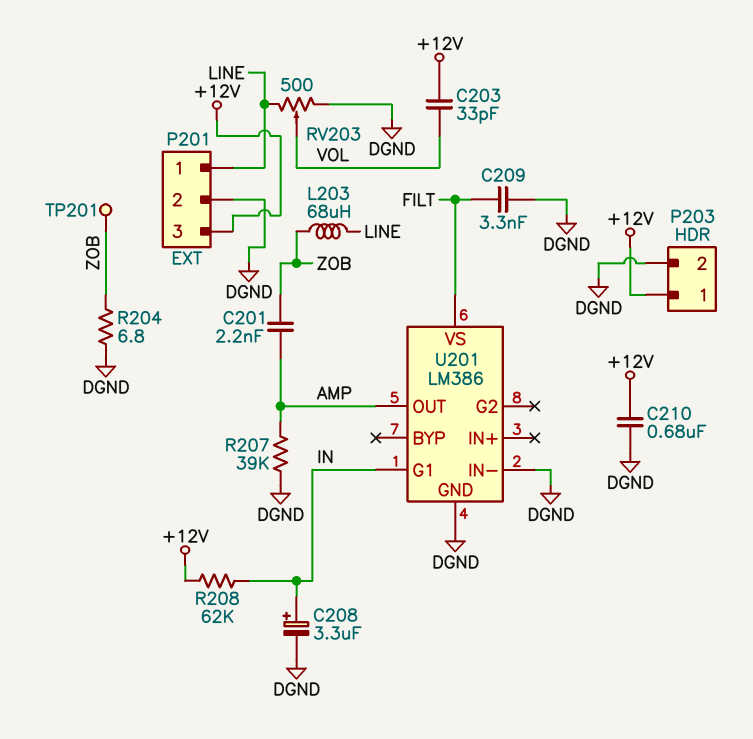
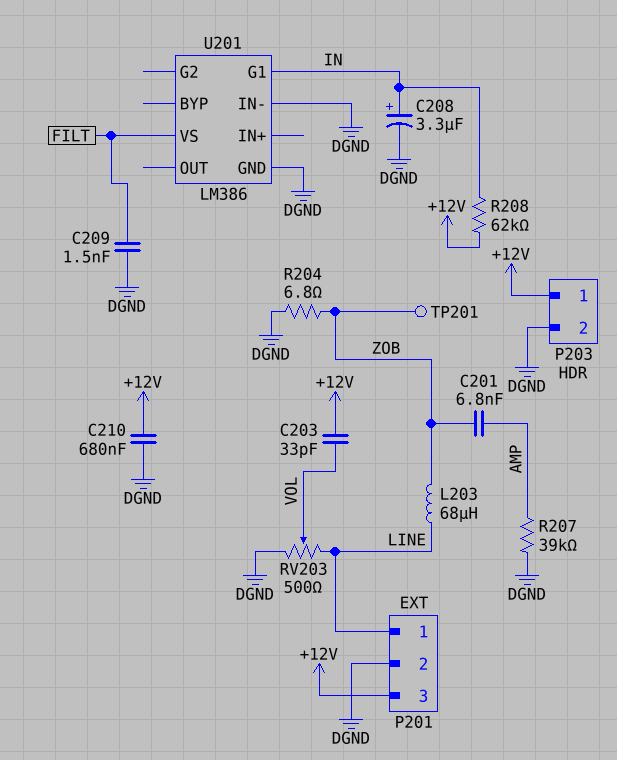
C201: 2.2nF (AMP, ZOB) -> 6.8nF (AMP, ZOB)
C209: 3.3nF (DGND, FILT) -> 1.5nF (DGND, FILT)
U201 pin OUT: AMP -> none

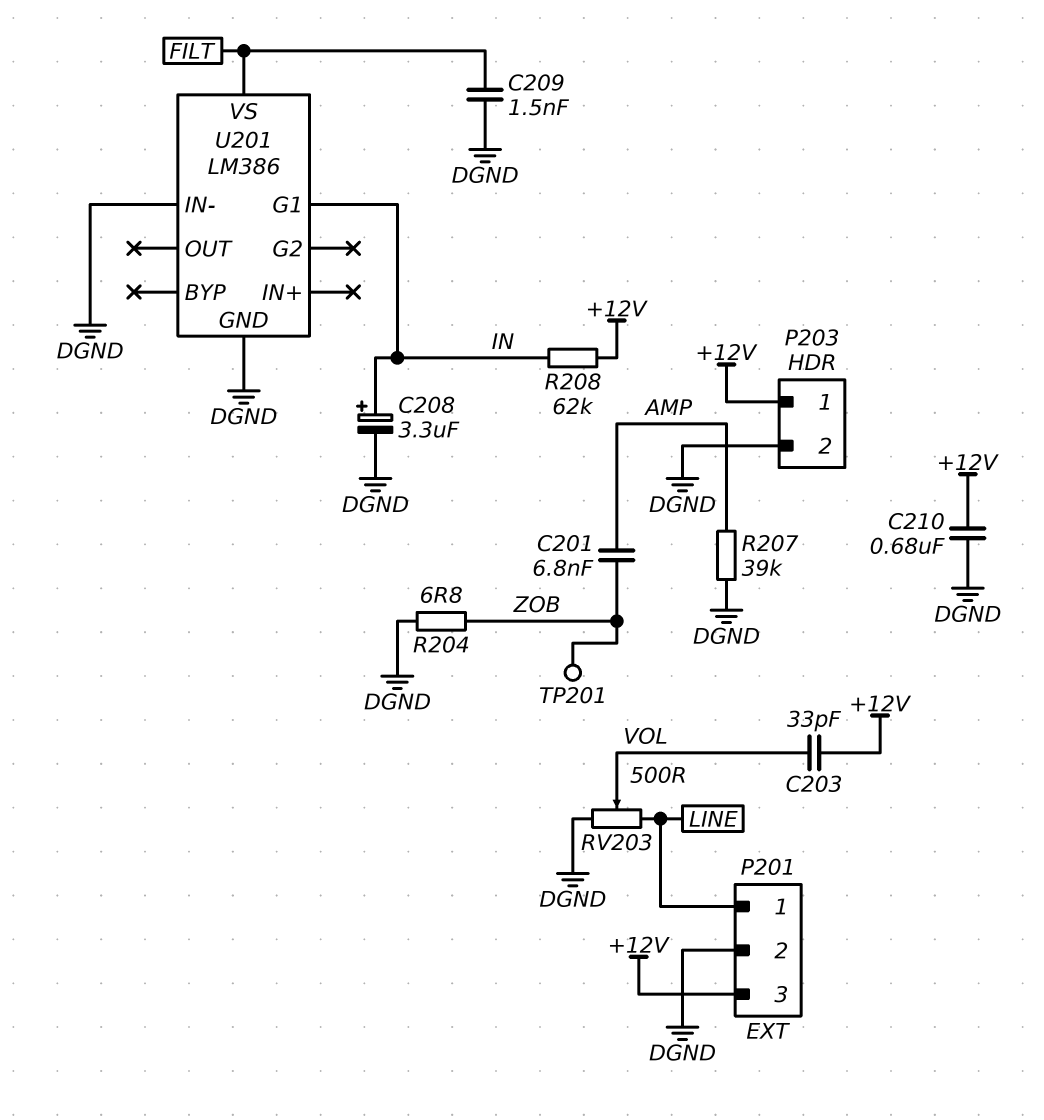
L203: 68uH (LINE, ZOB) -> none

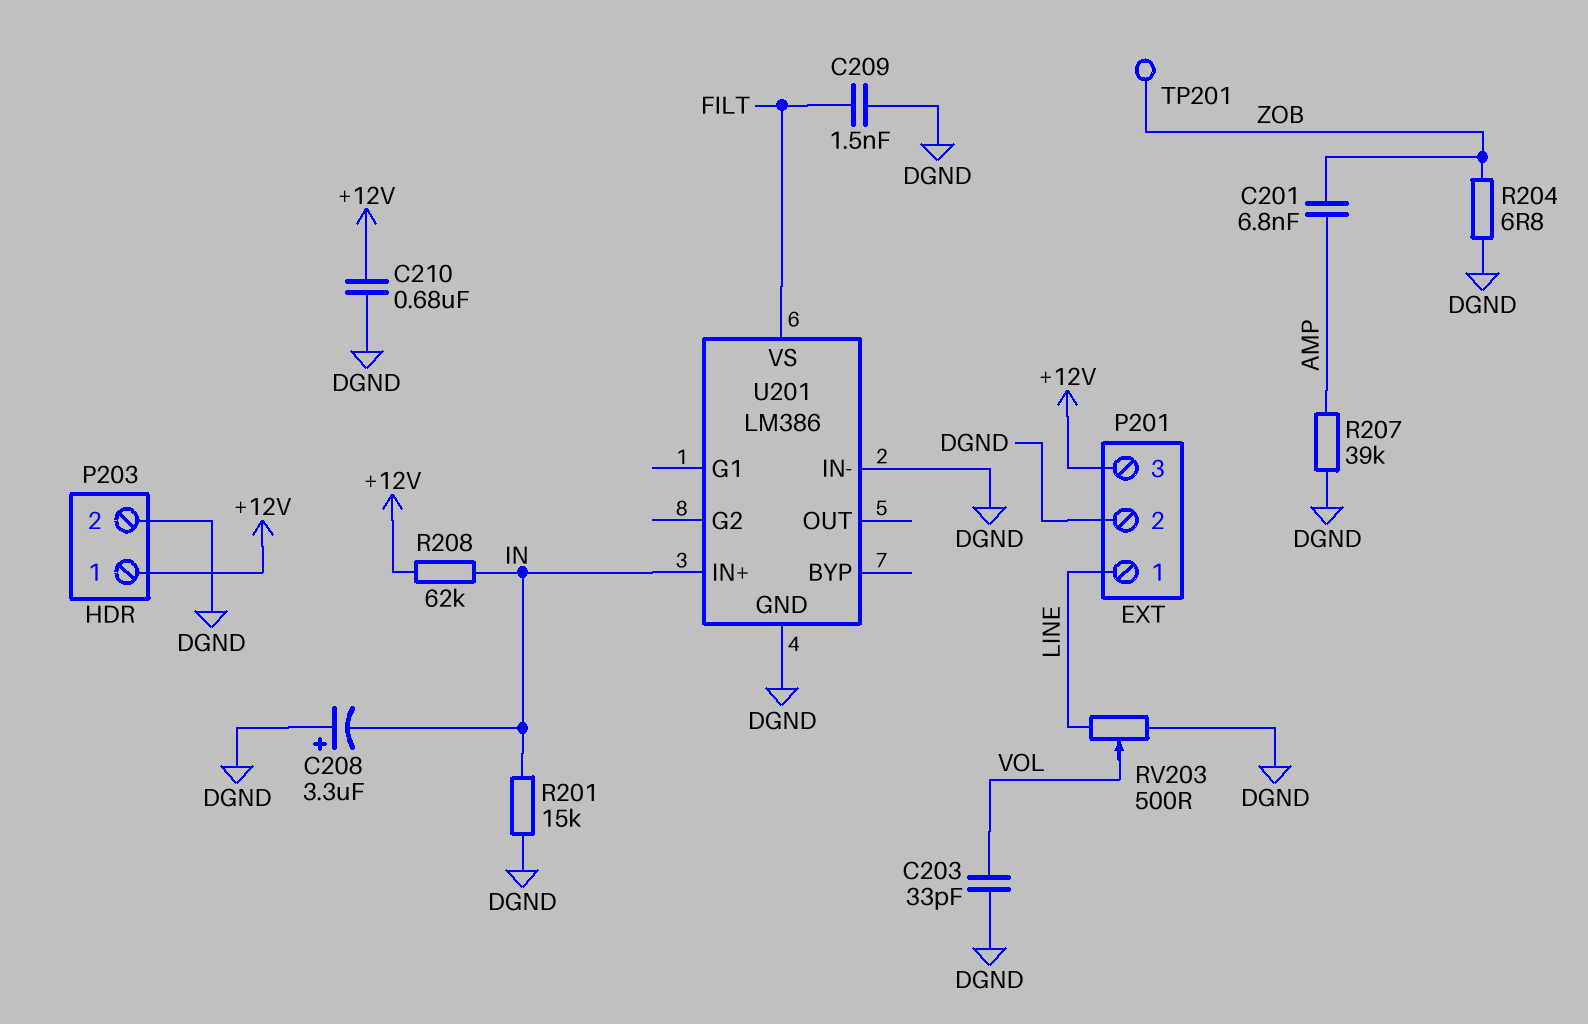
C203: 33pF (+12V, VOL) -> 33pF (DGND, VOL)
C208: 3.3uF (plus IN, minus DGND) -> 3.3uF (plus DGND, minus IN)
R201: none -> 15k (DGND, IN)
U201 pin G1: IN -> none
U201 pin IN+: none -> IN

